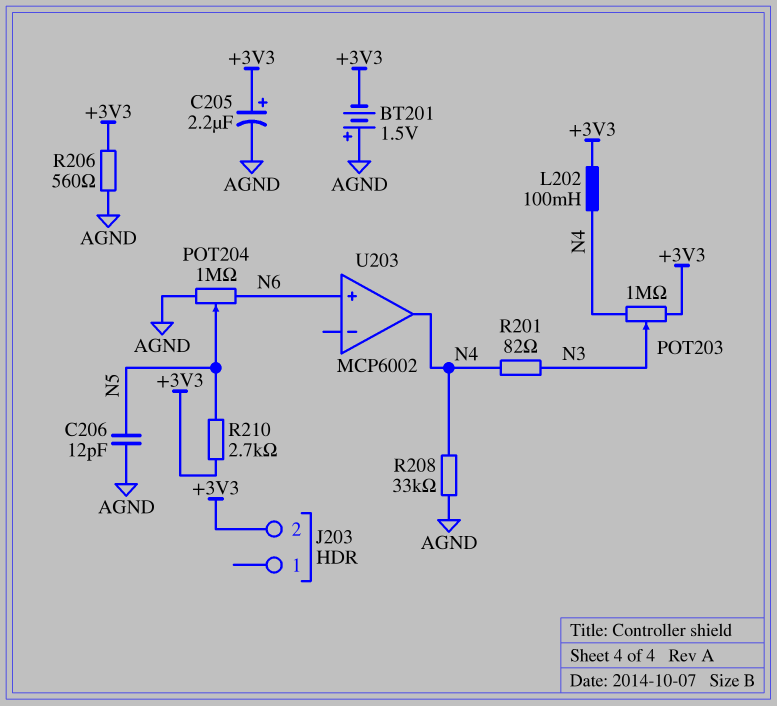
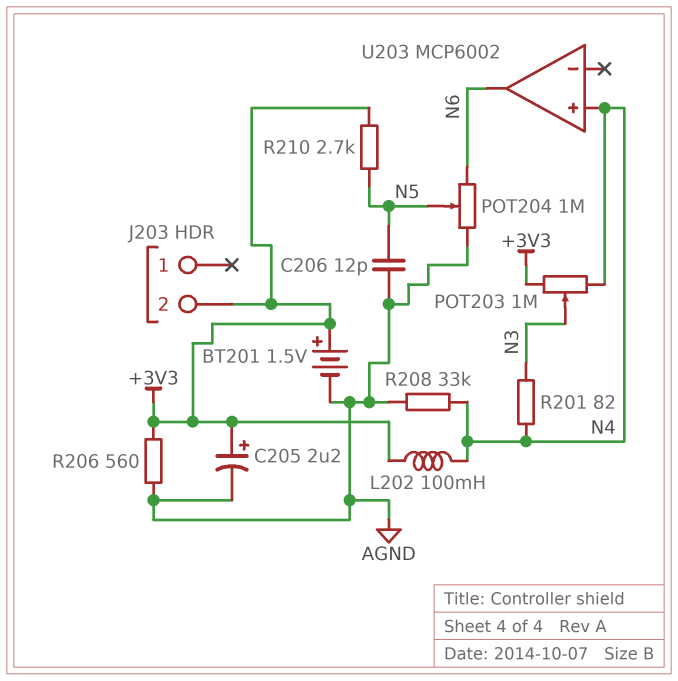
BT201: 1.5V (plus AGND, minus +3V3) -> 1.5V (plus +3V3, minus AGND)
U203 pin in+: N6 -> N4
U203 pin out: N4 -> N6

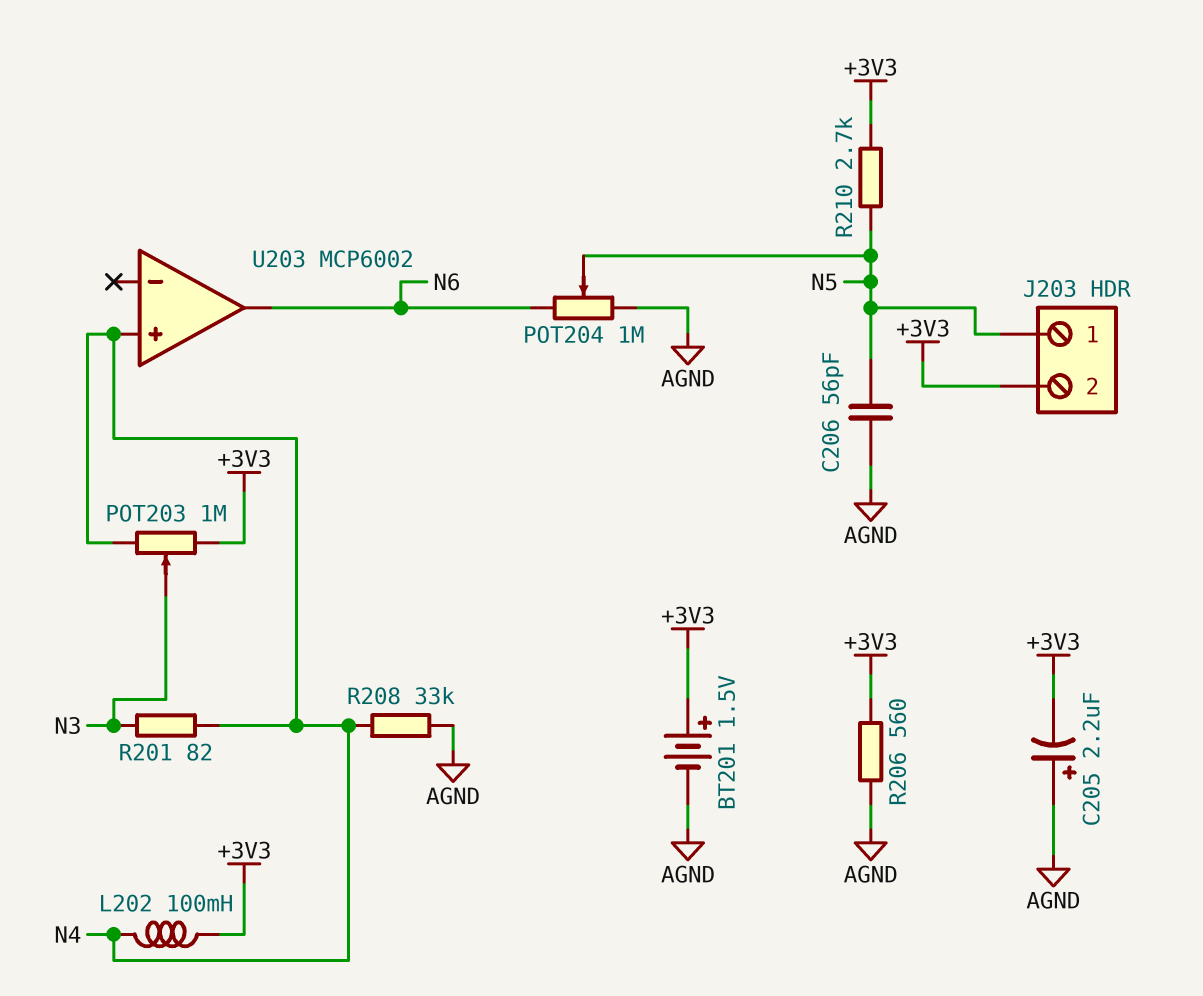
C205: 2.2uF (plus +3V3, minus AGND) -> 2.2uF (plus AGND, minus +3V3)
C206: 12pF (AGND, N5) -> 56pF (AGND, N5)
J203 pin 1: none -> N5

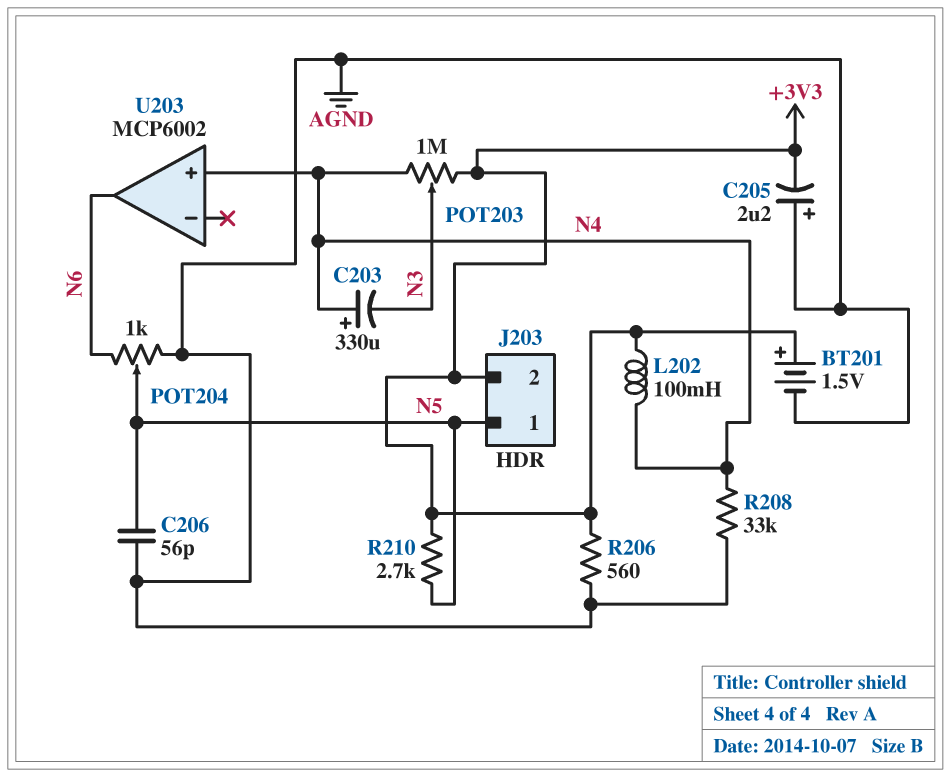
C203: none -> 330uF (plus N4, minus N3)
POT204: 1M (AGND, N6, wiper N5) -> 1k (AGND, N6, wiper N5)
R201: 82 (N3, N4) -> none

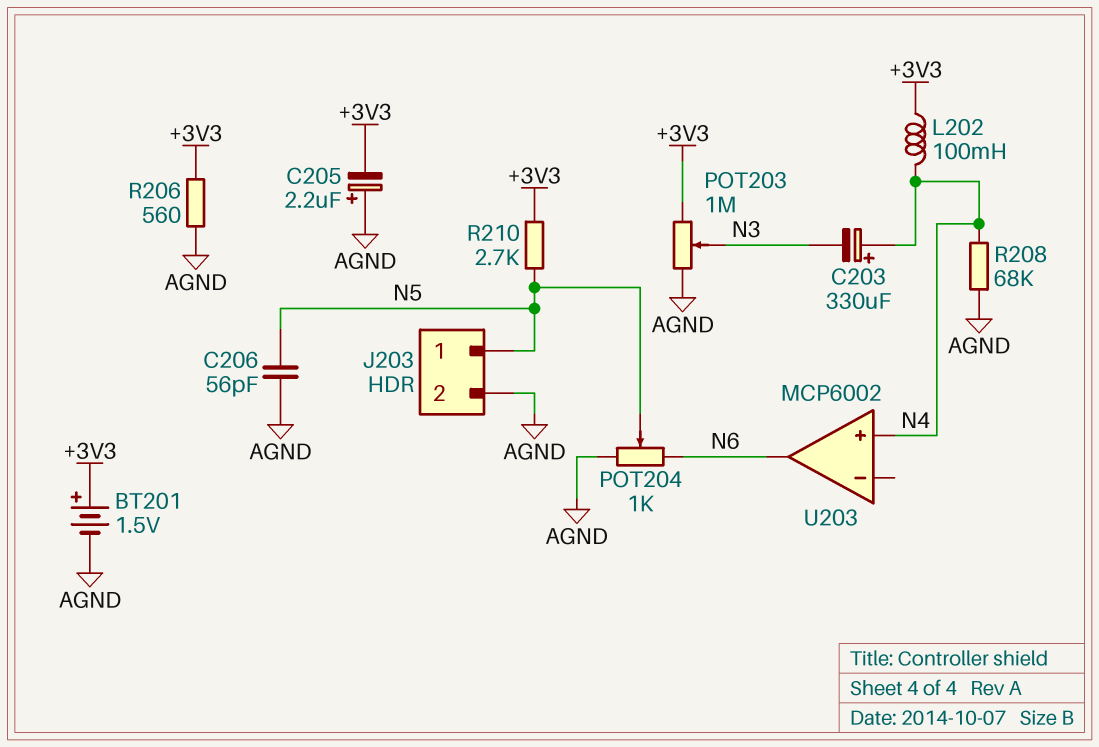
J203 pin 2: +3V3 -> AGND
POT203: 1M (+3V3, N4, wiper N3) -> 1M (+3V3, AGND, wiper N3)
R208: 33k (AGND, N4) -> 68k (AGND, N4)

